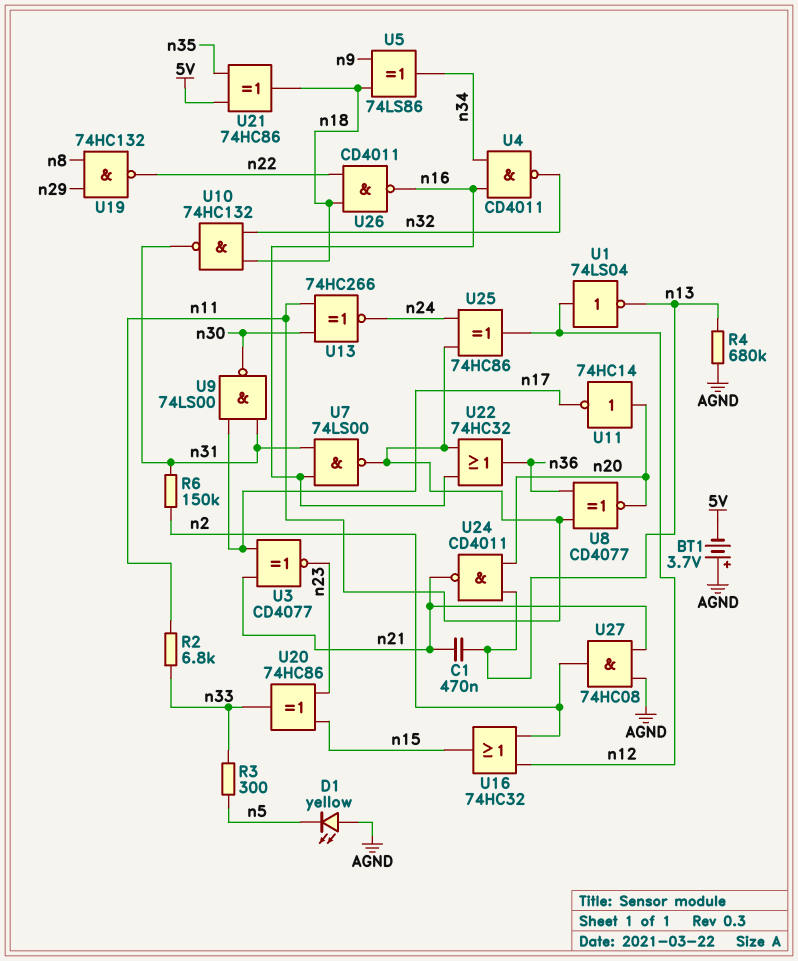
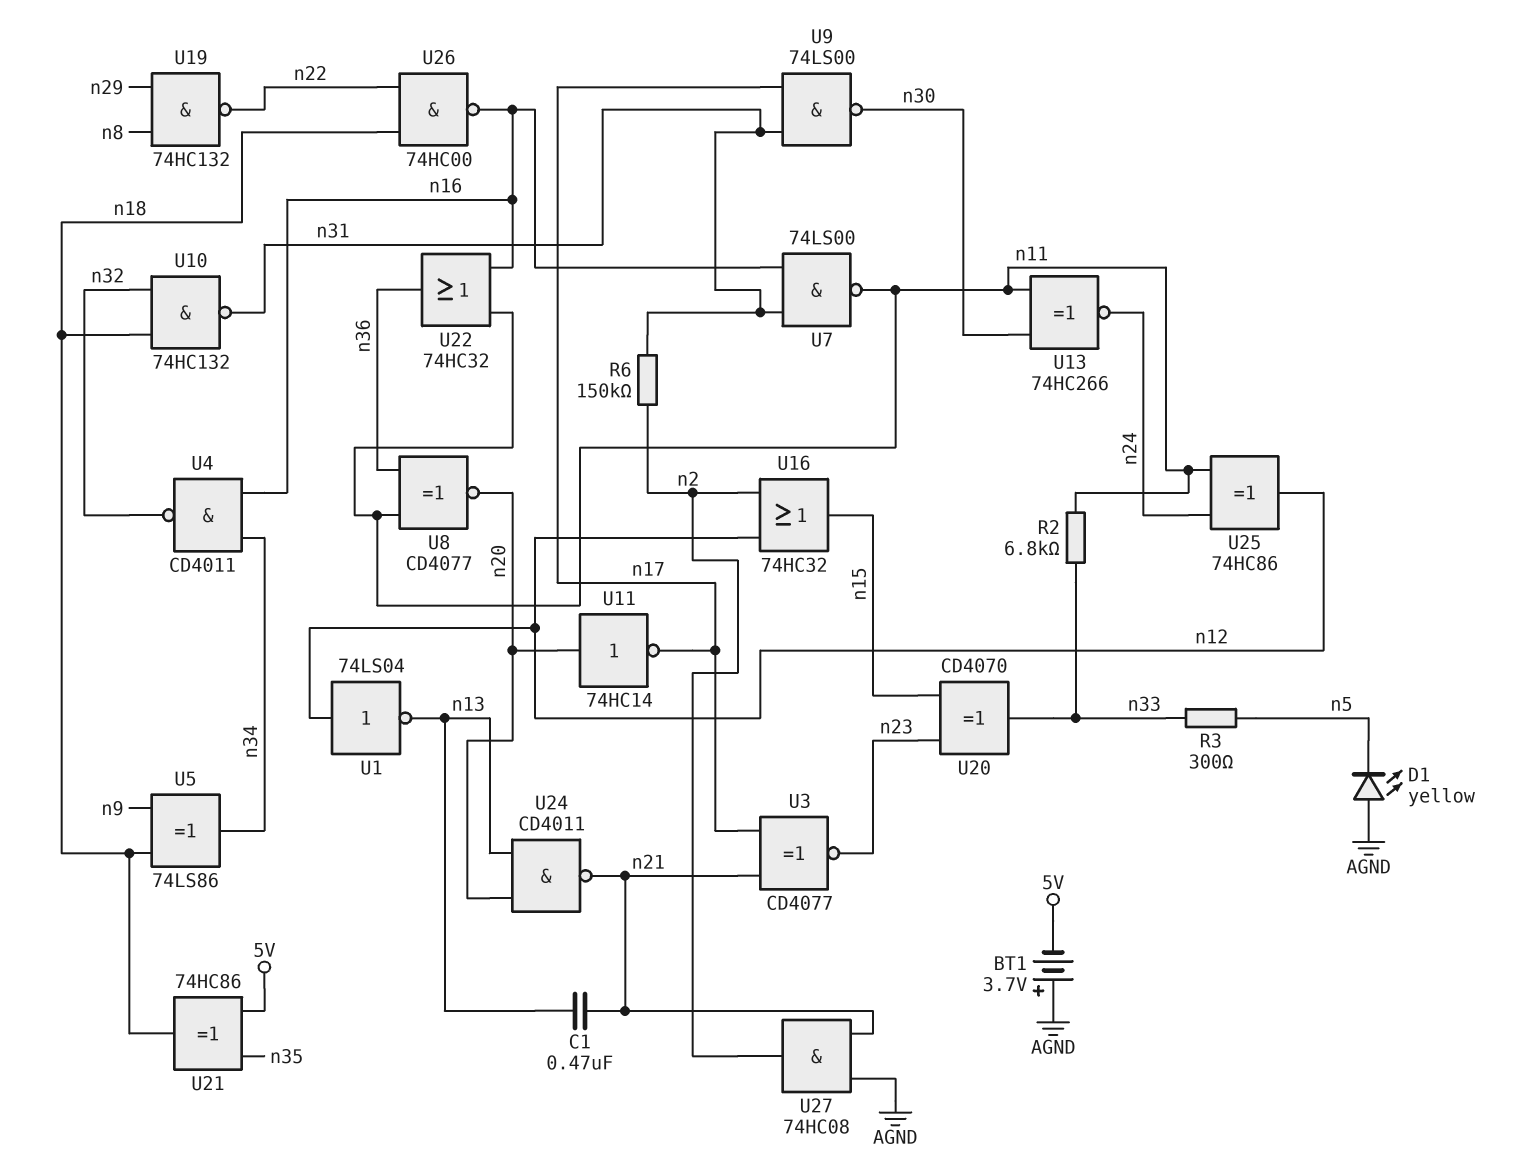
R4: 680k (AGND, n13) -> none
U20: XOR 74HC86 (in n15, in n23, out n33) -> XOR CD4070 (in n15, in n23, out n33)
U26: NAND CD4011 (in n18, in n22, out n16) -> NAND 74HC00 (in n18, in n22, out n16)

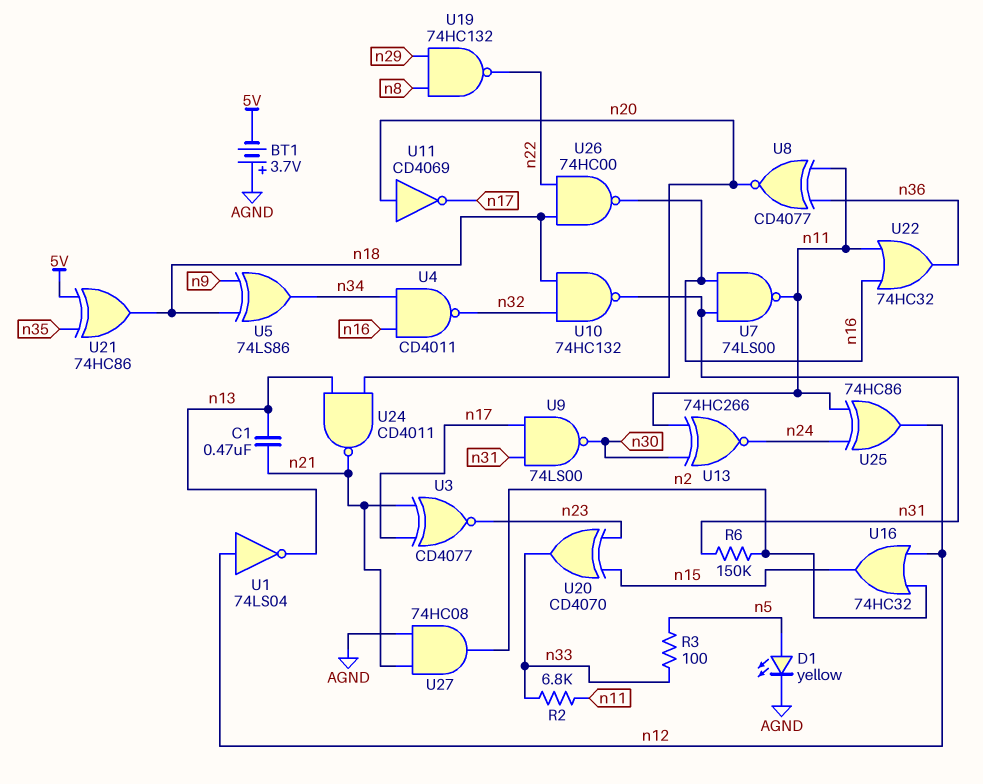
D1: LED yellow (A AGND, K n5) -> LED yellow (A n5, K AGND)
R3: 300 (n5, n33) -> 100 (n5, n33)
U11: NOT 74HC14 (in n20, out n17) -> NOT CD4069 (in n20, out n17)

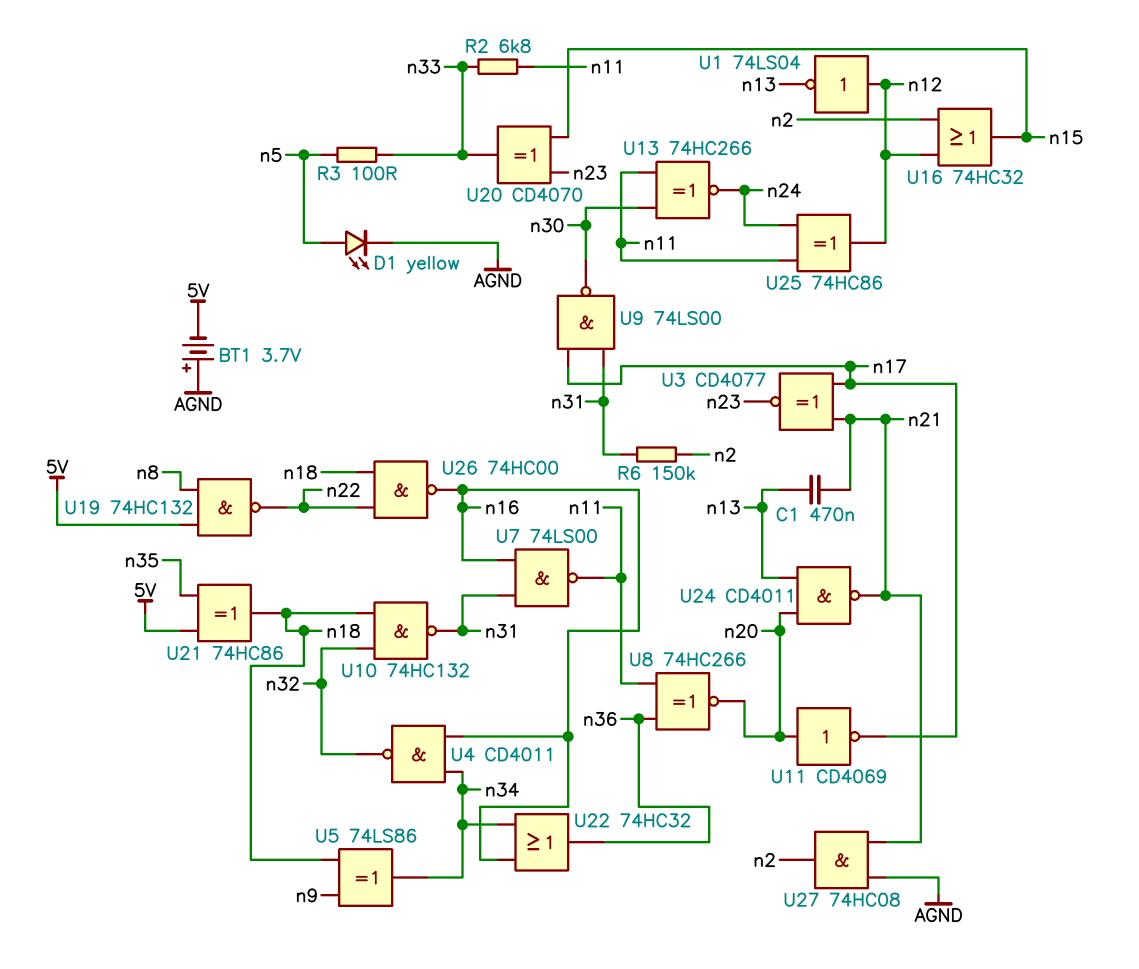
U8: XNOR CD4077 (in n11, in n36, out n20) -> XNOR 74HC266 (in n11, in n36, out n20)
U19: NAND 74HC132 (in n8, in n29, out n22) -> NAND 74HC132 (in 5V, in n8, out n22)
U22: OR 74HC32 (in n11, in n16, out n36) -> OR 74HC32 (in n16, in n34, out n36)

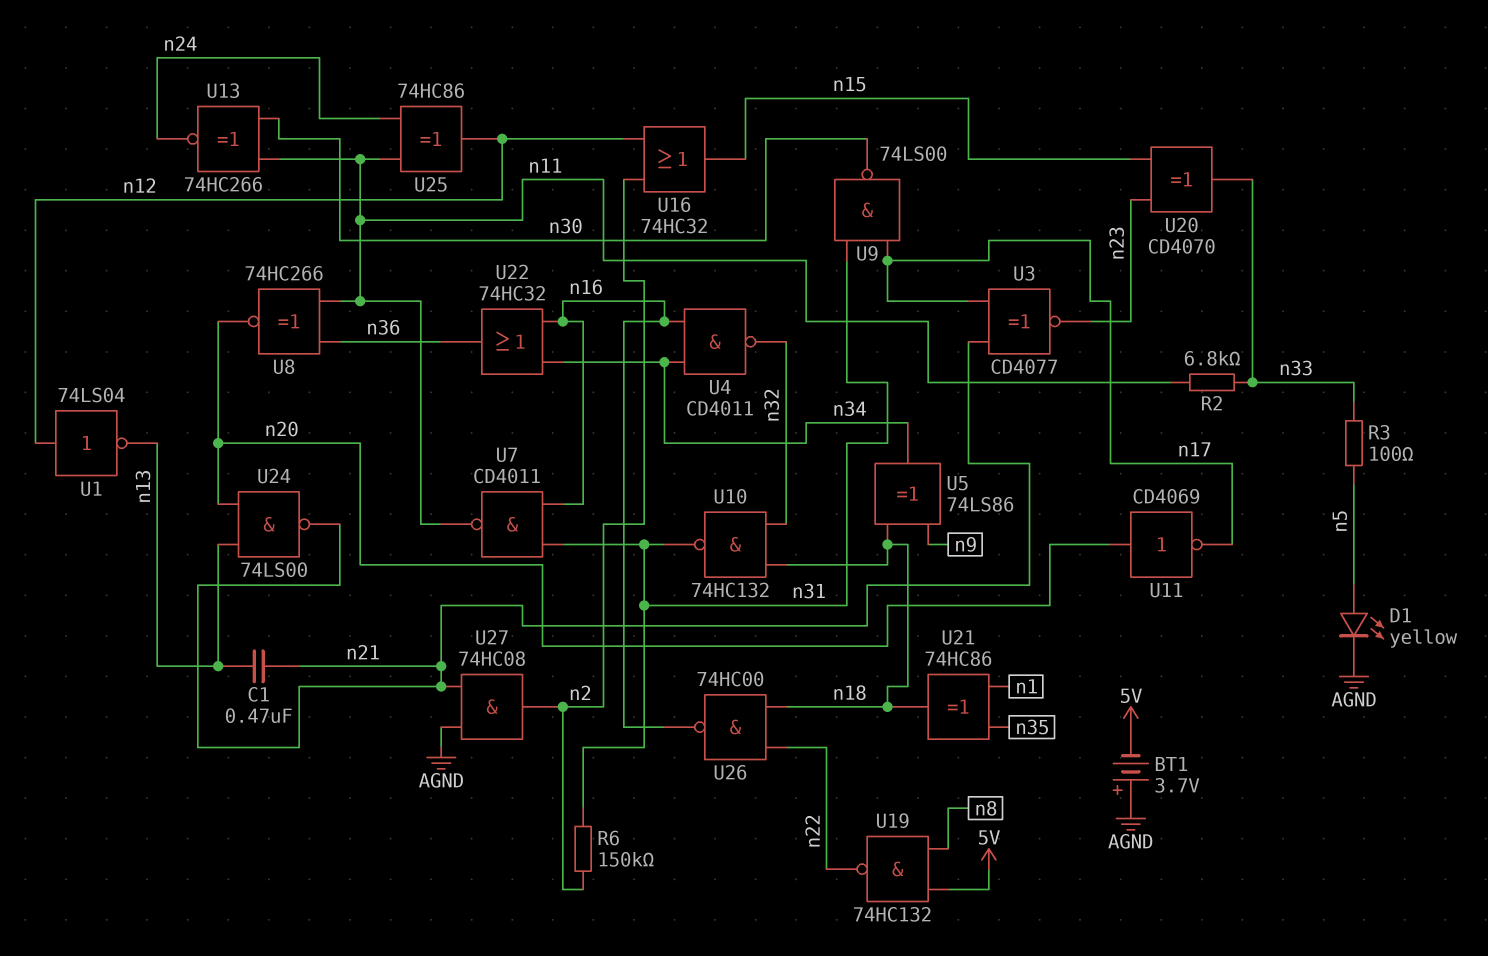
U7: NAND 74LS00 (in n16, in n31, out n11) -> NAND CD4011 (in n16, in n31, out n11)
U21: XOR 74HC86 (in 5V, in n35, out n18) -> XOR 74HC86 (in n1, in n35, out n18)
U24: NAND CD4011 (in n13, in n20, out n21) -> NAND 74LS00 (in n13, in n20, out n21)

